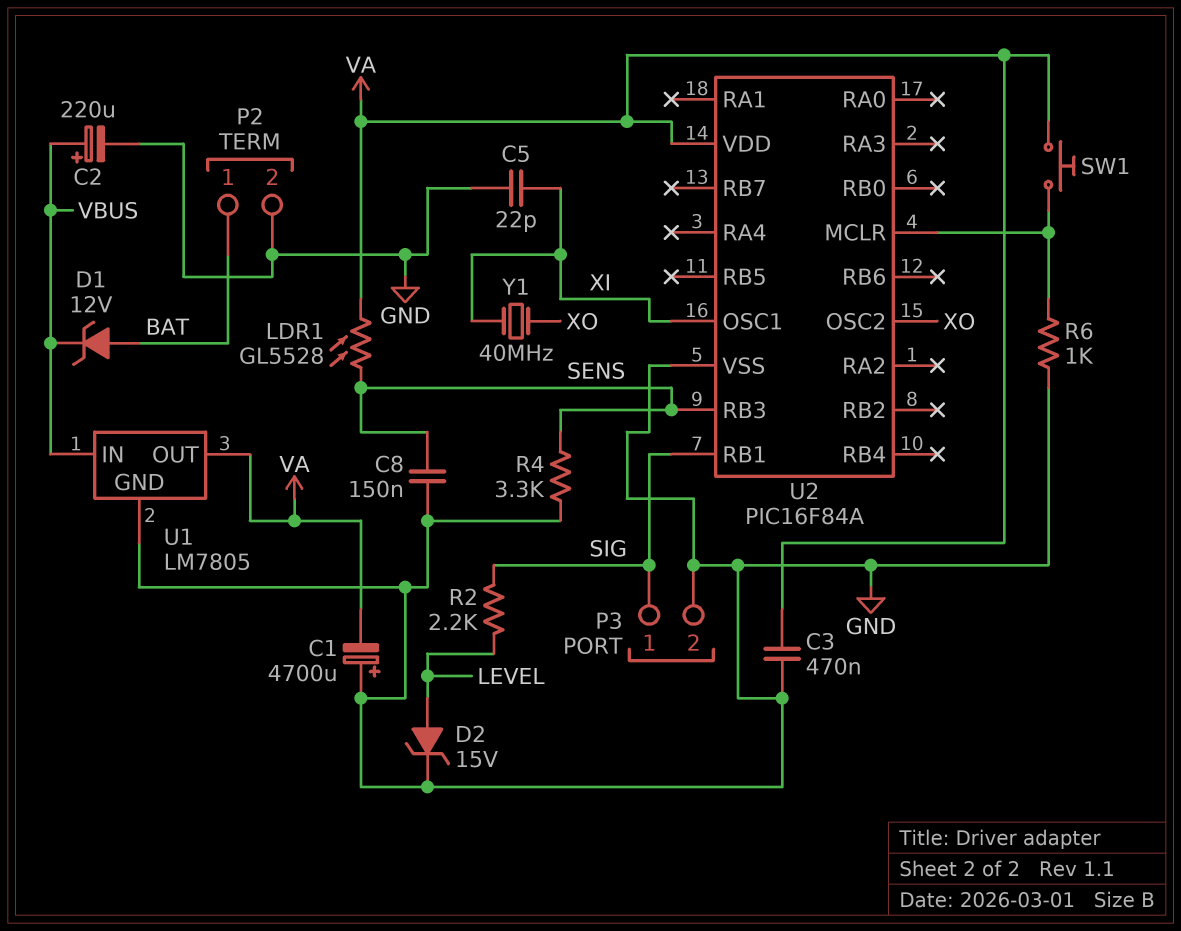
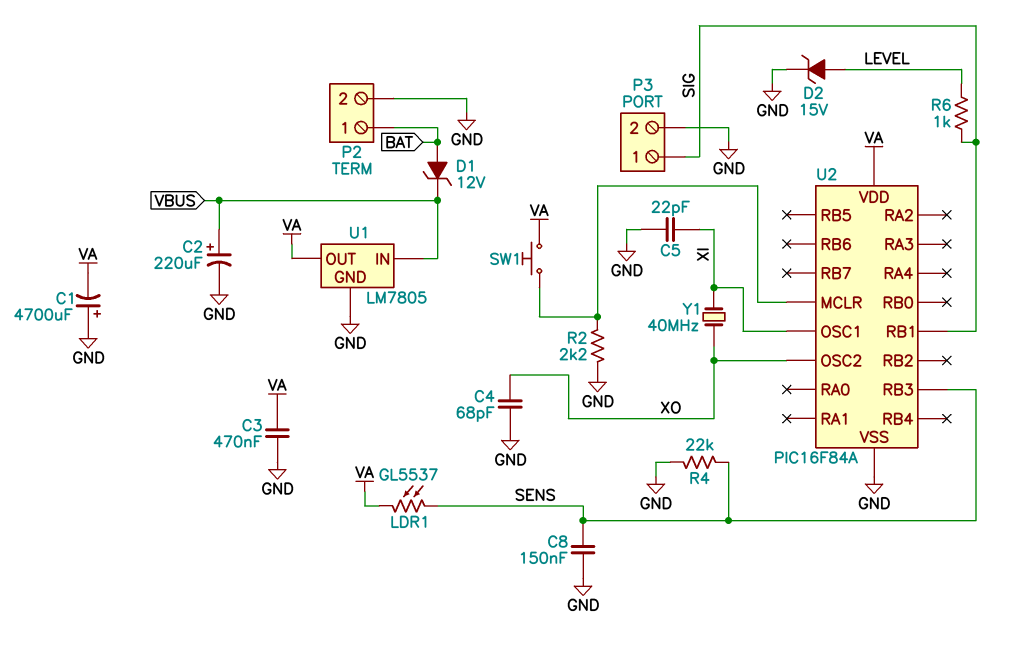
C4: none -> 68pF (GND, XO)
LDR1: GL5528 (SENS, VA) -> GL5537 (SENS, VA)
R2: 2.2k (LEVEL, SIG) -> 2.2k (GND, U2/MCLR)
R4: 3.3k (GND, SENS) -> 22k (GND, SENS)
R6: 1k (GND, U2/MCLR) -> 1k (LEVEL, SIG)

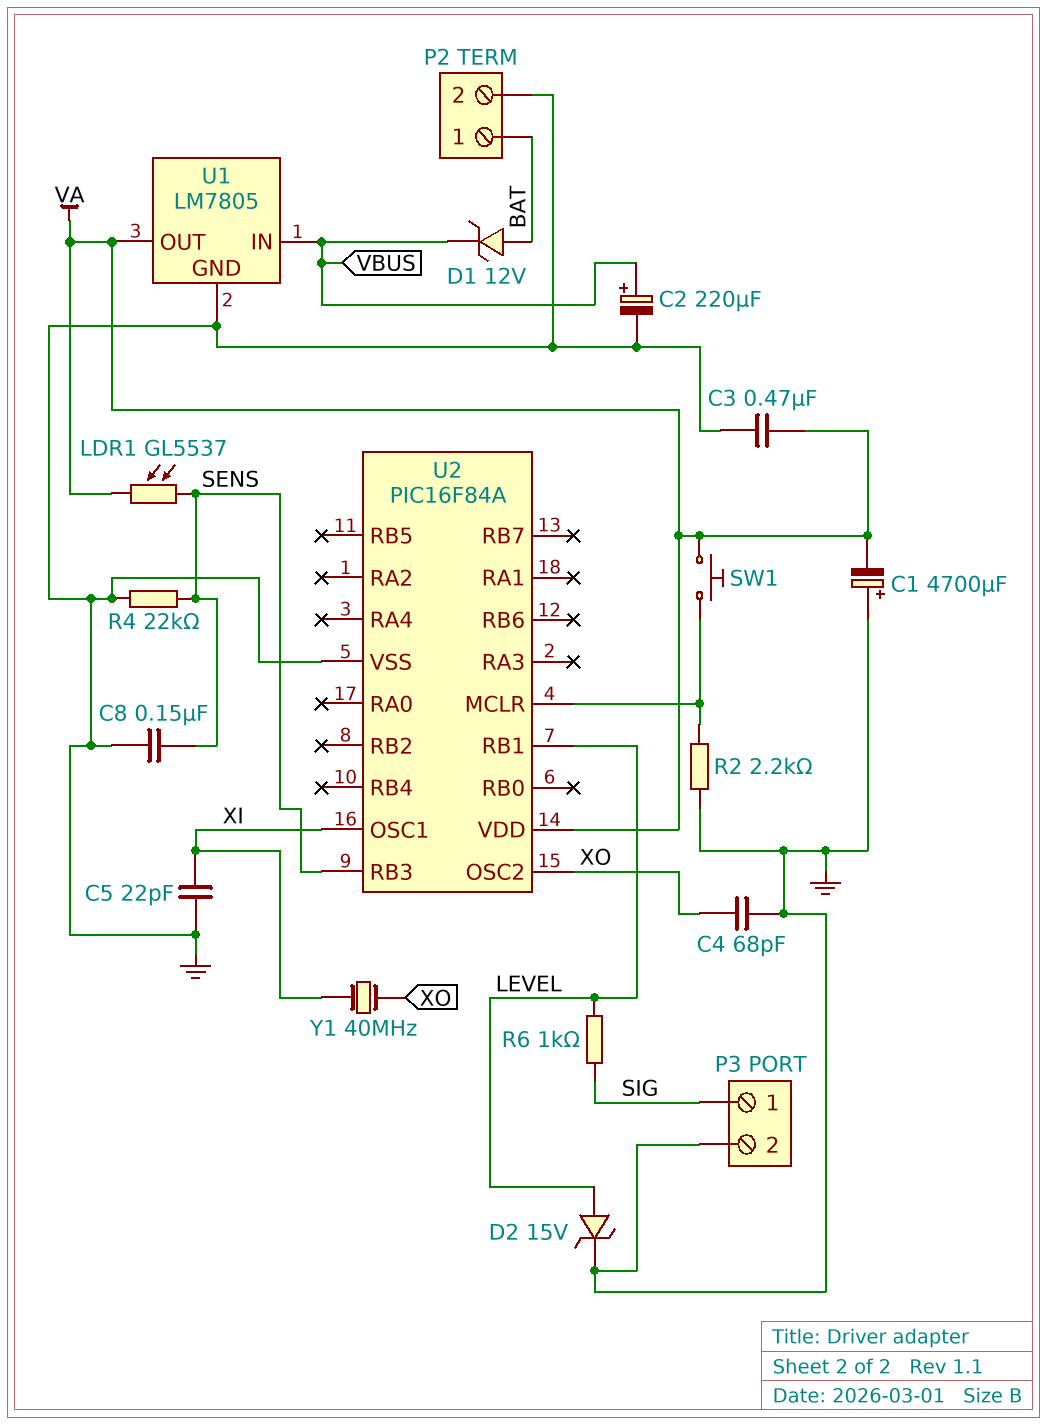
U2 pin RB1: SIG -> LEVEL

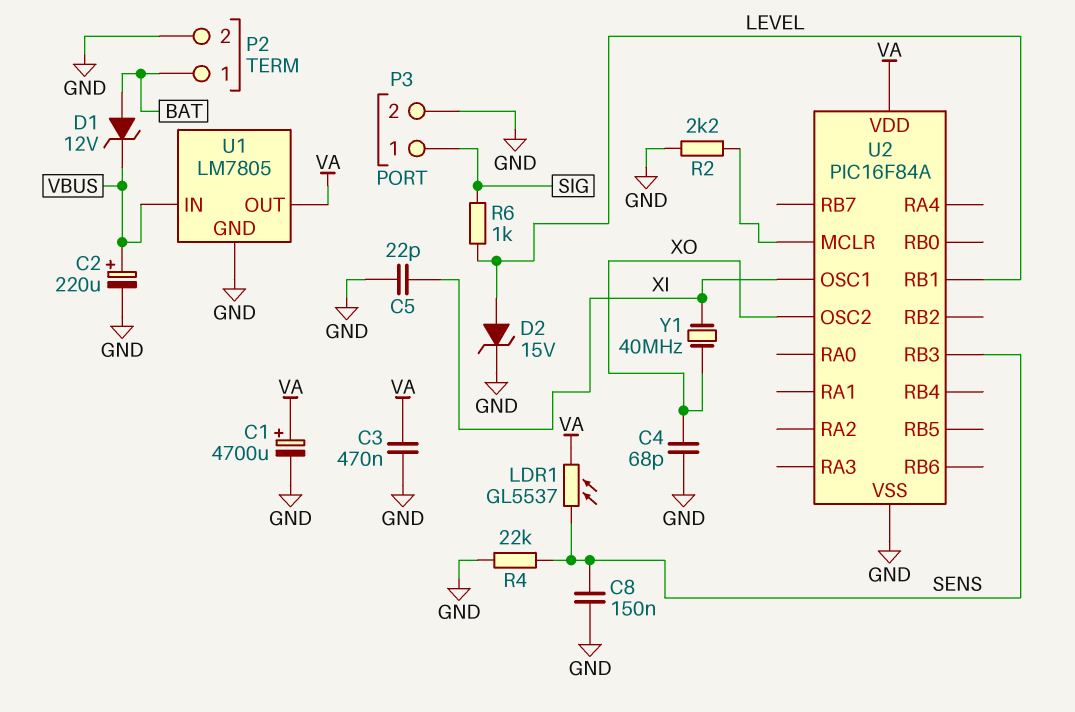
C1: 4700uF (plus GND, minus VA) -> 4700uF (plus VA, minus GND)
SW1: button (U2/MCLR, VA) -> none

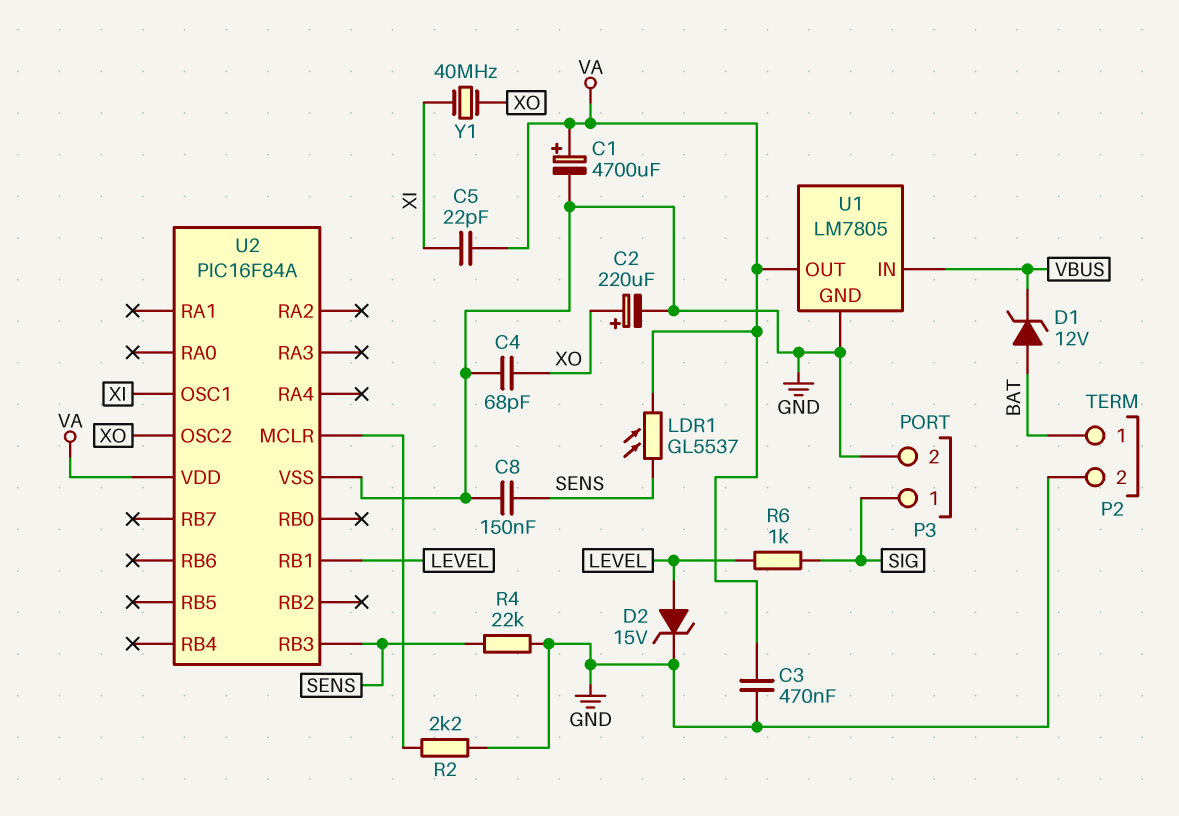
C2: 220uF (plus VBUS, minus GND) -> 220uF (plus XO, minus GND)
C5: 22pF (GND, XI) -> 22pF (VA, XI)

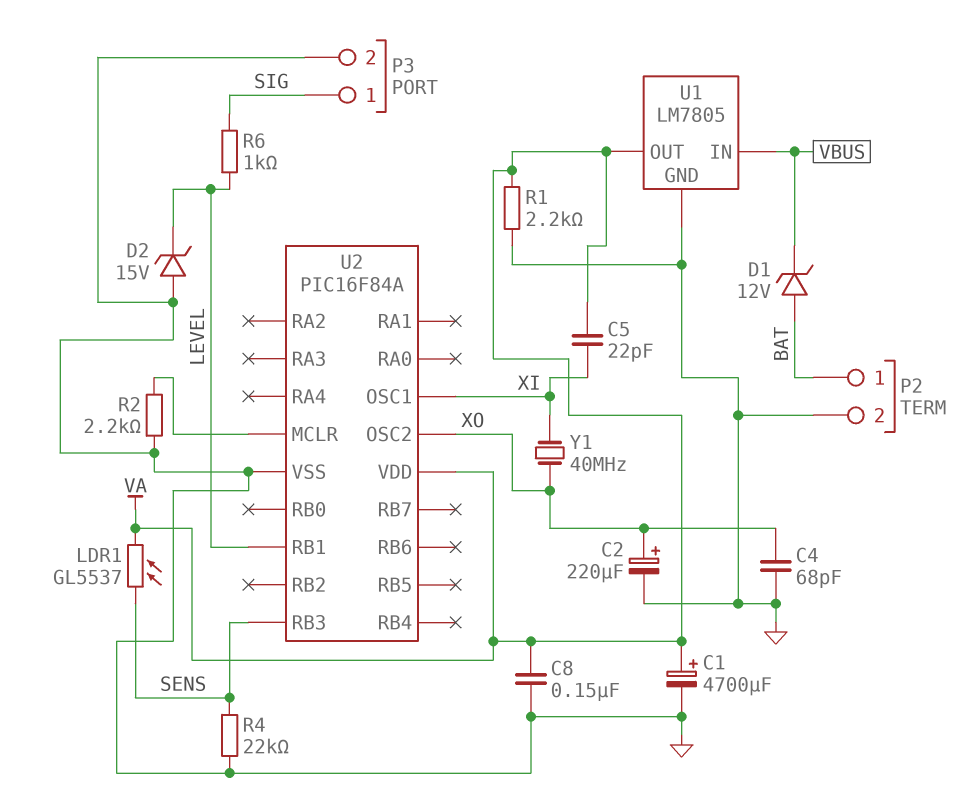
C3: 470nF (GND, VA) -> none
C8: 150nF (GND, SENS) -> 150nF (GND, VA)
D2: zener 15V (A LEVEL, K GND) -> zener 15V (A GND, K LEVEL)
R1: none -> 2.2k (GND, VA)

